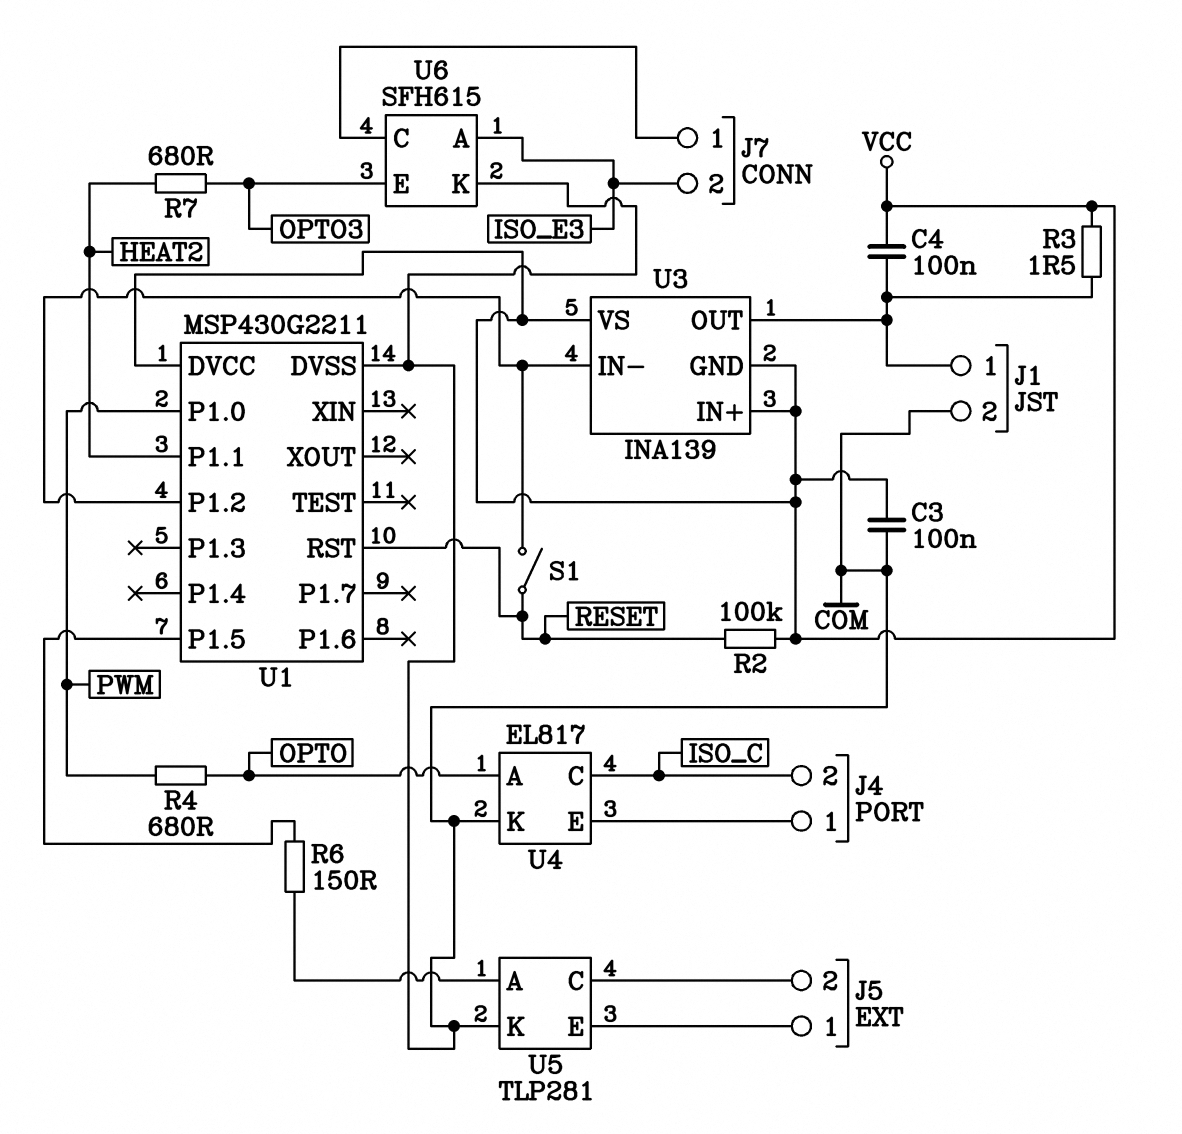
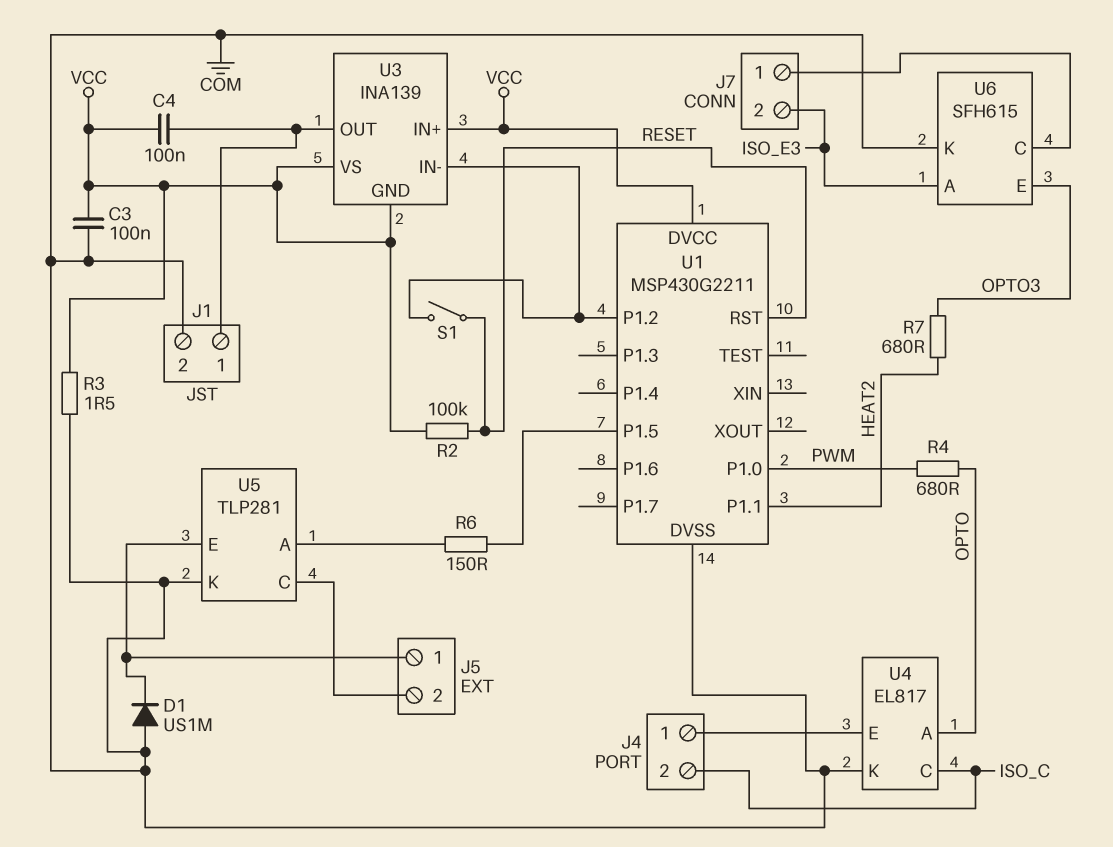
D1: none -> diode US1M (A COM, K J5/1)
R3: 1.5 (J1/1, VCC) -> 1.5 (COM, VCC)

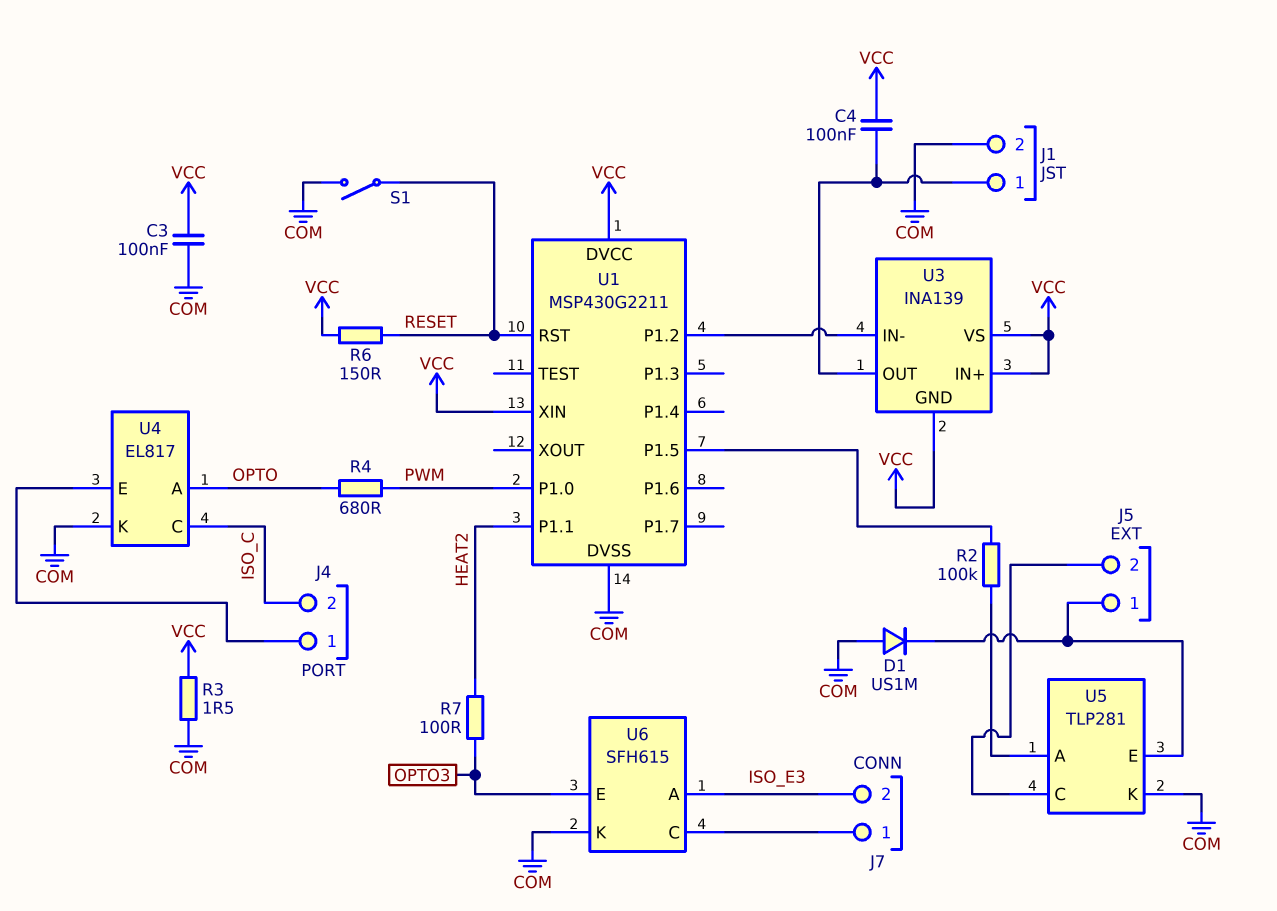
R2: 100k (RESET, VCC) -> 100k (U1/P1.5, U5/A)
R6: 150 (U1/P1.5, U5/A) -> 150 (RESET, VCC)
R7: 680 (HEAT2, OPTO3) -> 100 (HEAT2, OPTO3)
S1: switch (RESET, U1/P1.2) -> switch (COM, RESET)
U1 pin XIN: none -> VCC

